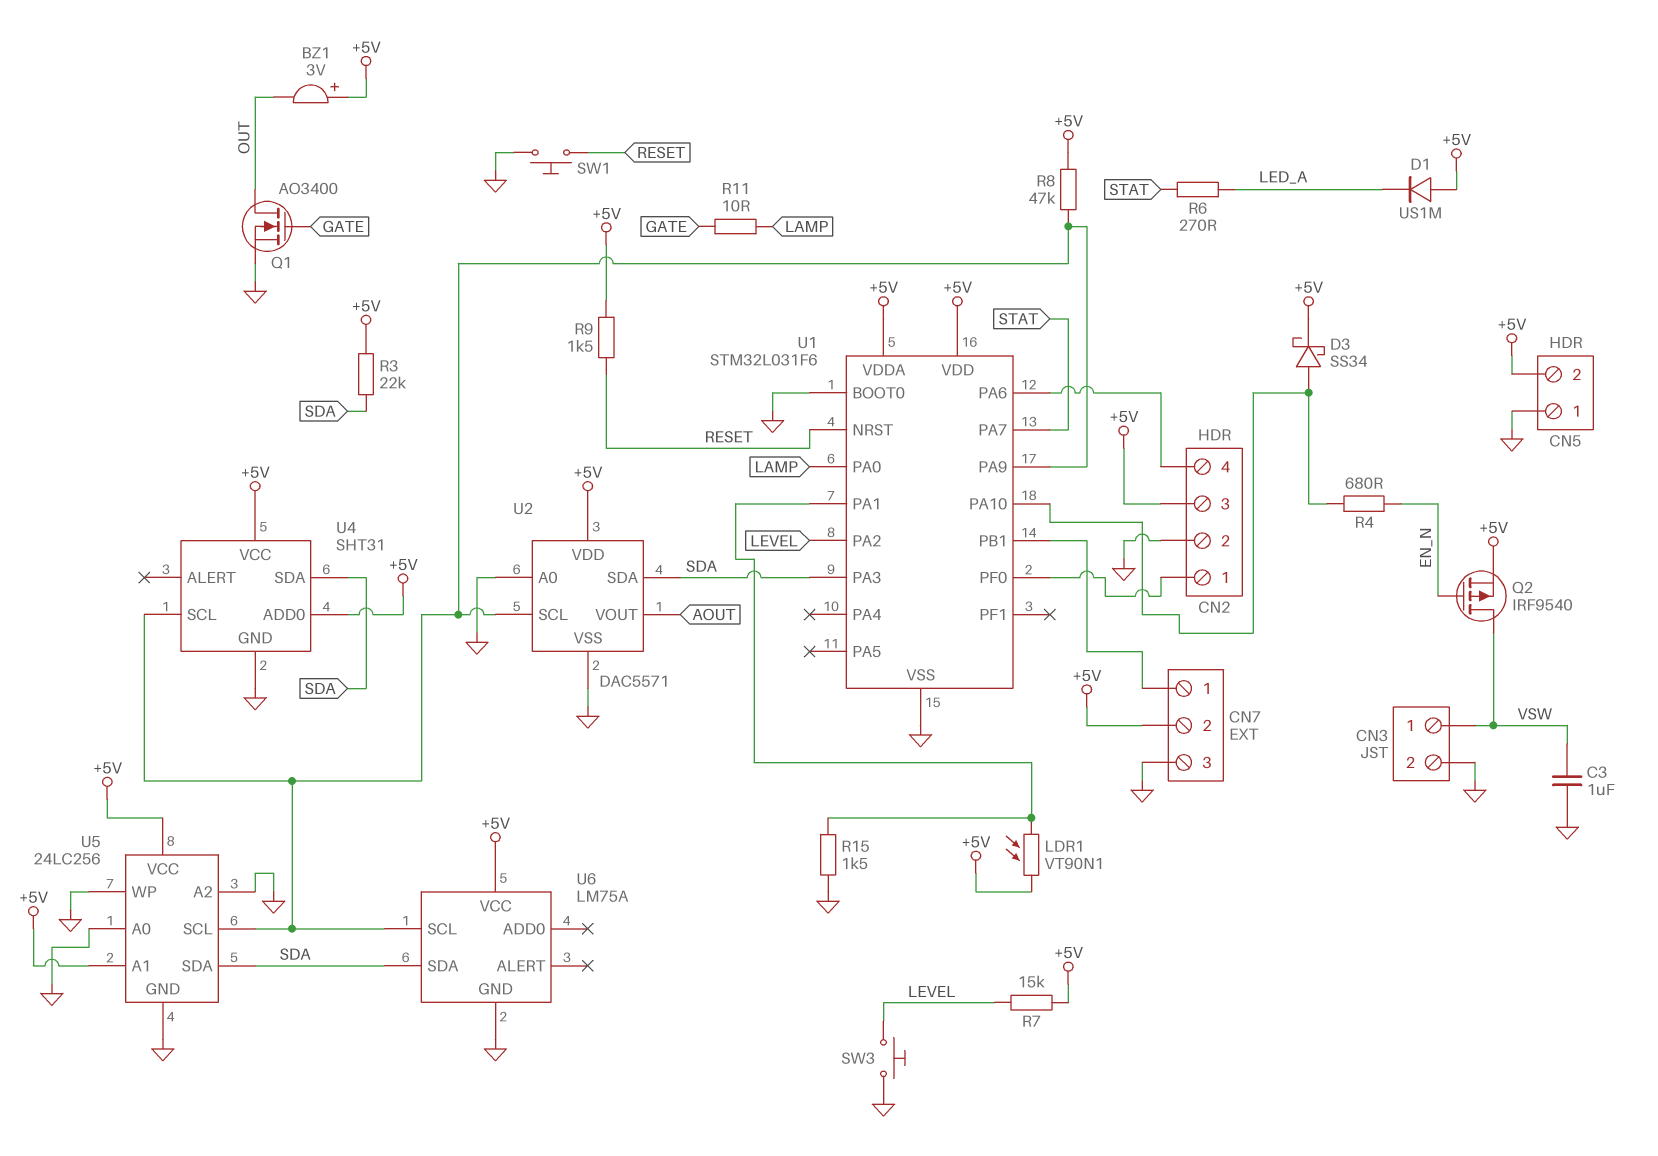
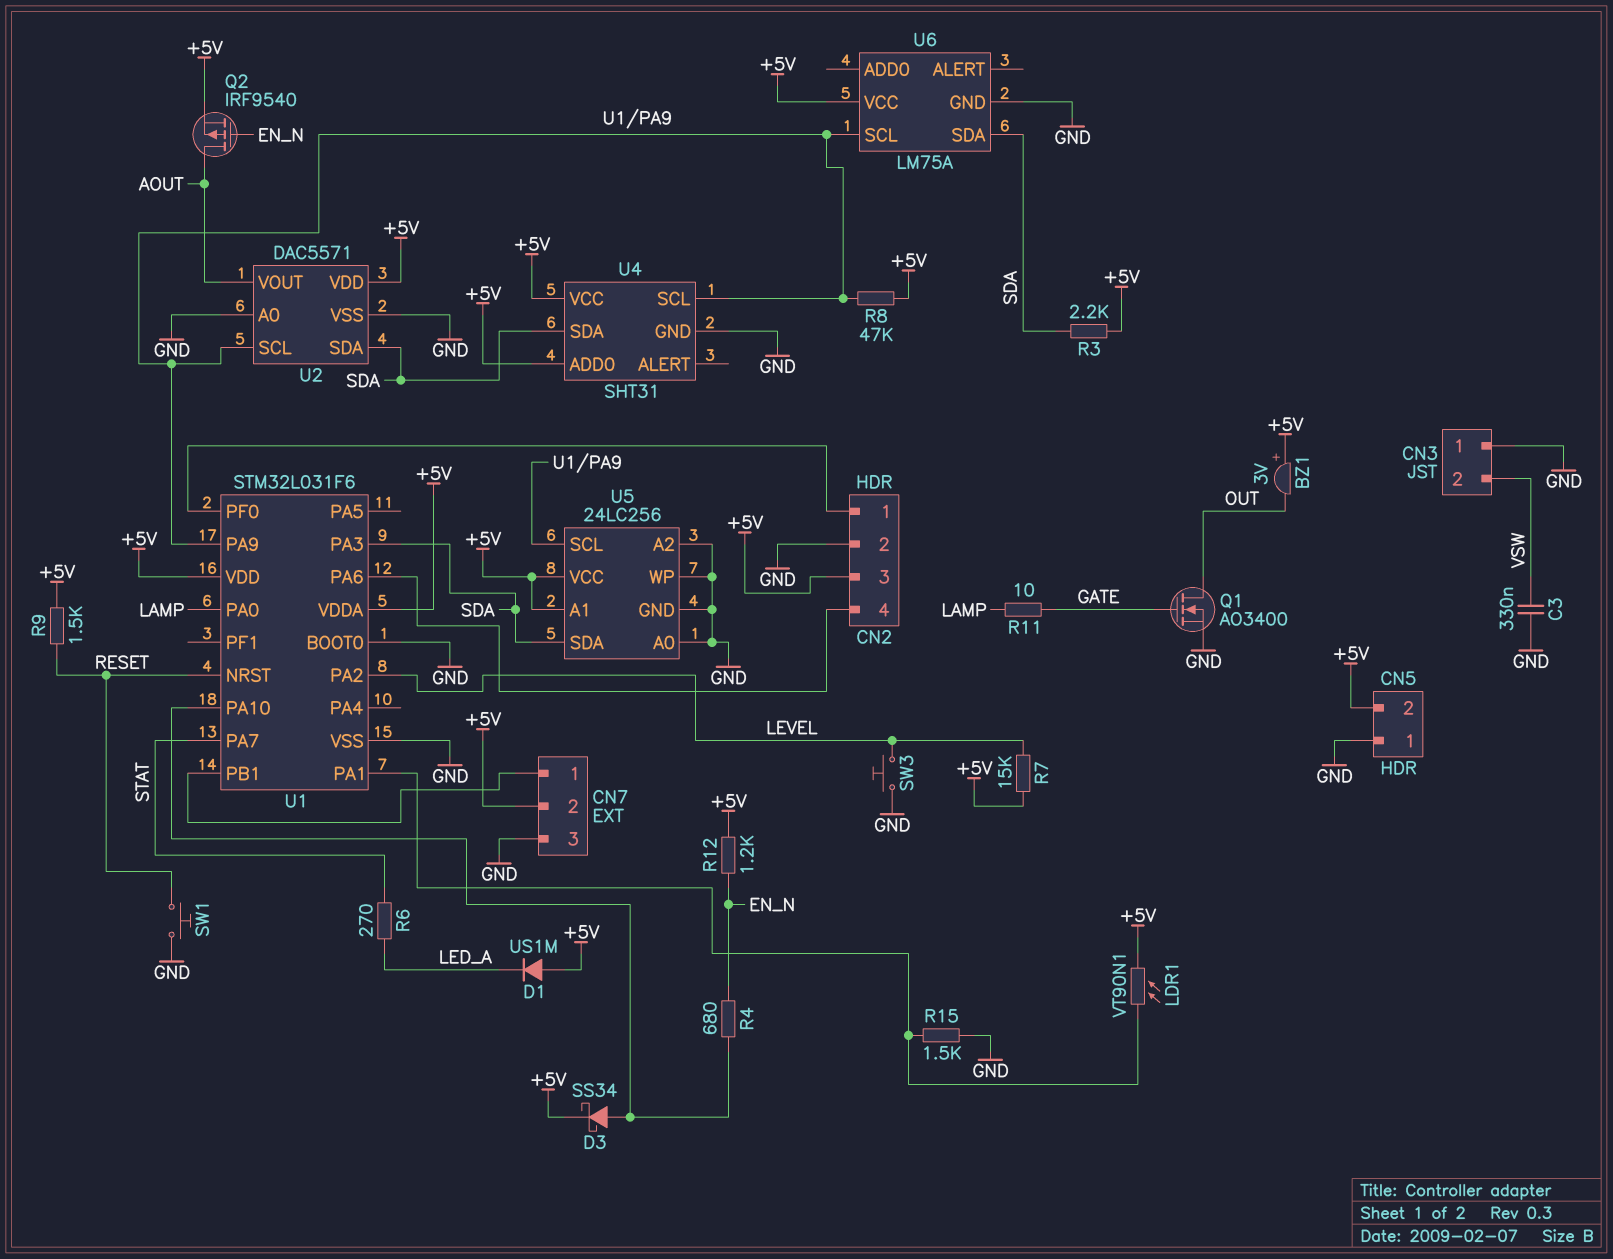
C3: 1uF (GND, VSW) -> 330nF (GND, VSW)
CN3 pin 1: VSW -> GND
CN3 pin 2: GND -> VSW
Q2: PMOS IRF9540 (G EN_N, D VSW, S +5V) -> PMOS IRF9540 (G EN_N, D AOUT, S +5V)
R3: 22k (+5V, SDA) -> 2.2k (+5V, SDA)
R12: none -> 1.2k (+5V, EN_N)

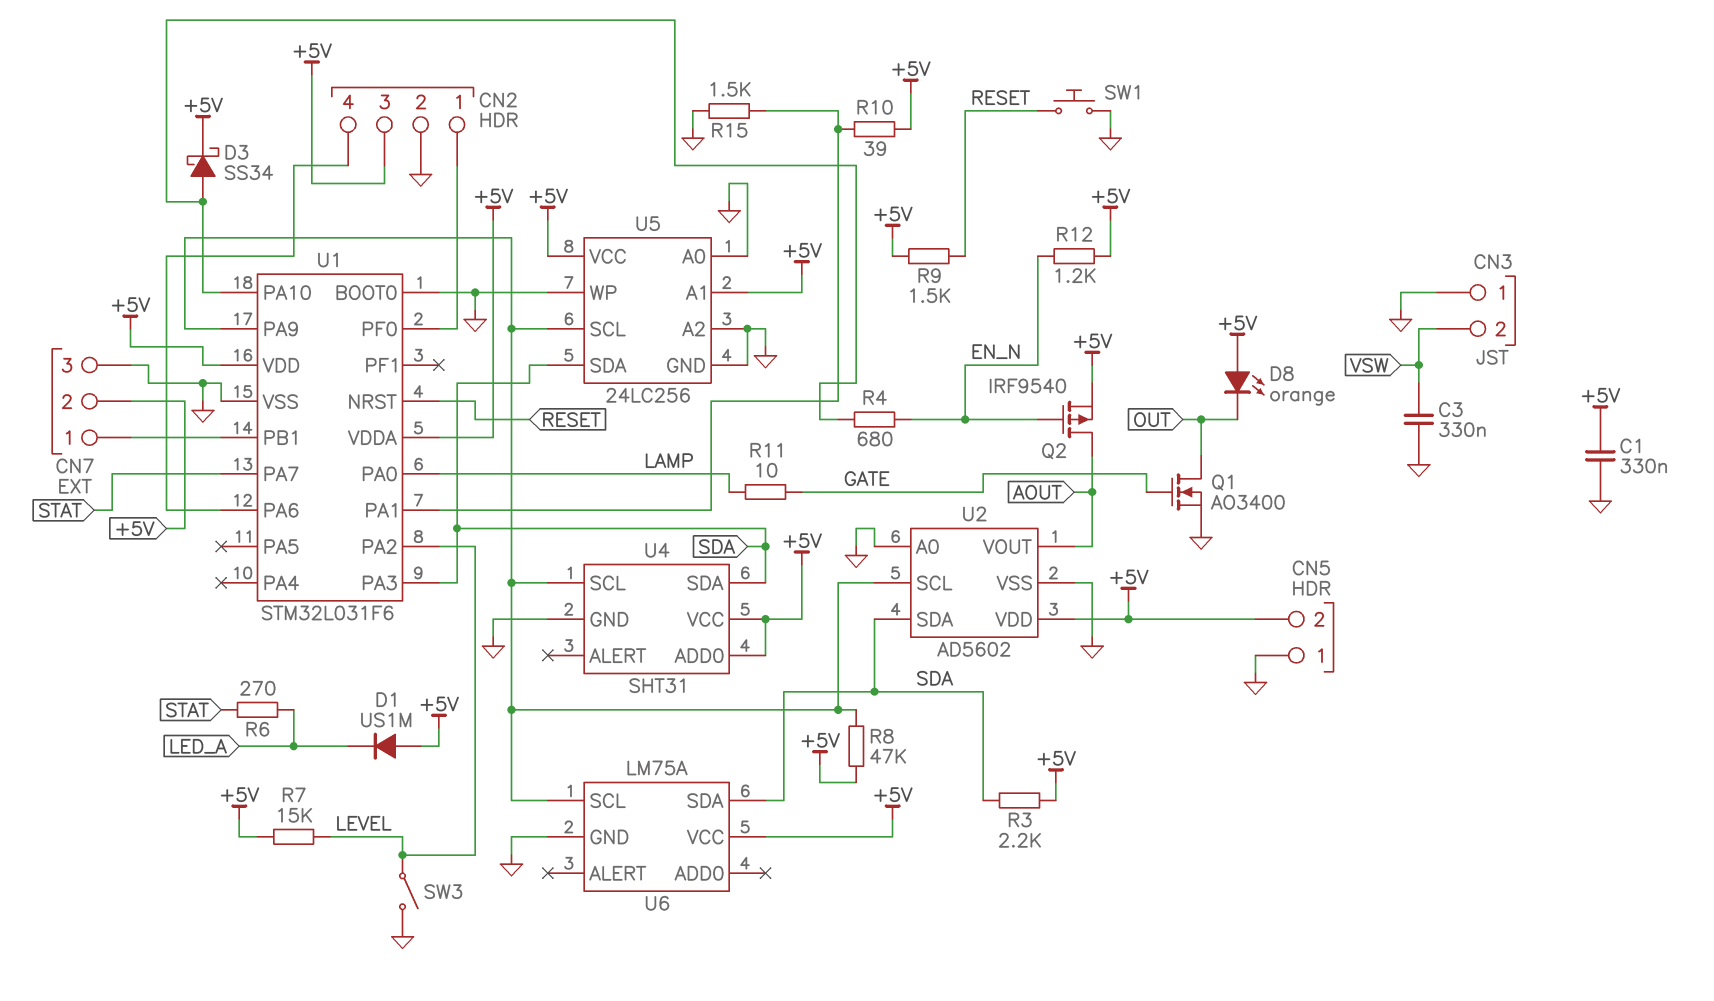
BZ1: buzzer 3V (plus +5V, minus OUT) -> none
C1: none -> 330nF (+5V, GND)
D8: none -> LED orange (A +5V, K OUT)
LDR1: VT90N1 (+5V, U1/PA1) -> none
R10: none -> 39 (+5V, U1/PA1)
SW3: button (GND, LEVEL) -> switch (GND, LEVEL)
U2: DAC5571 -> AD5602

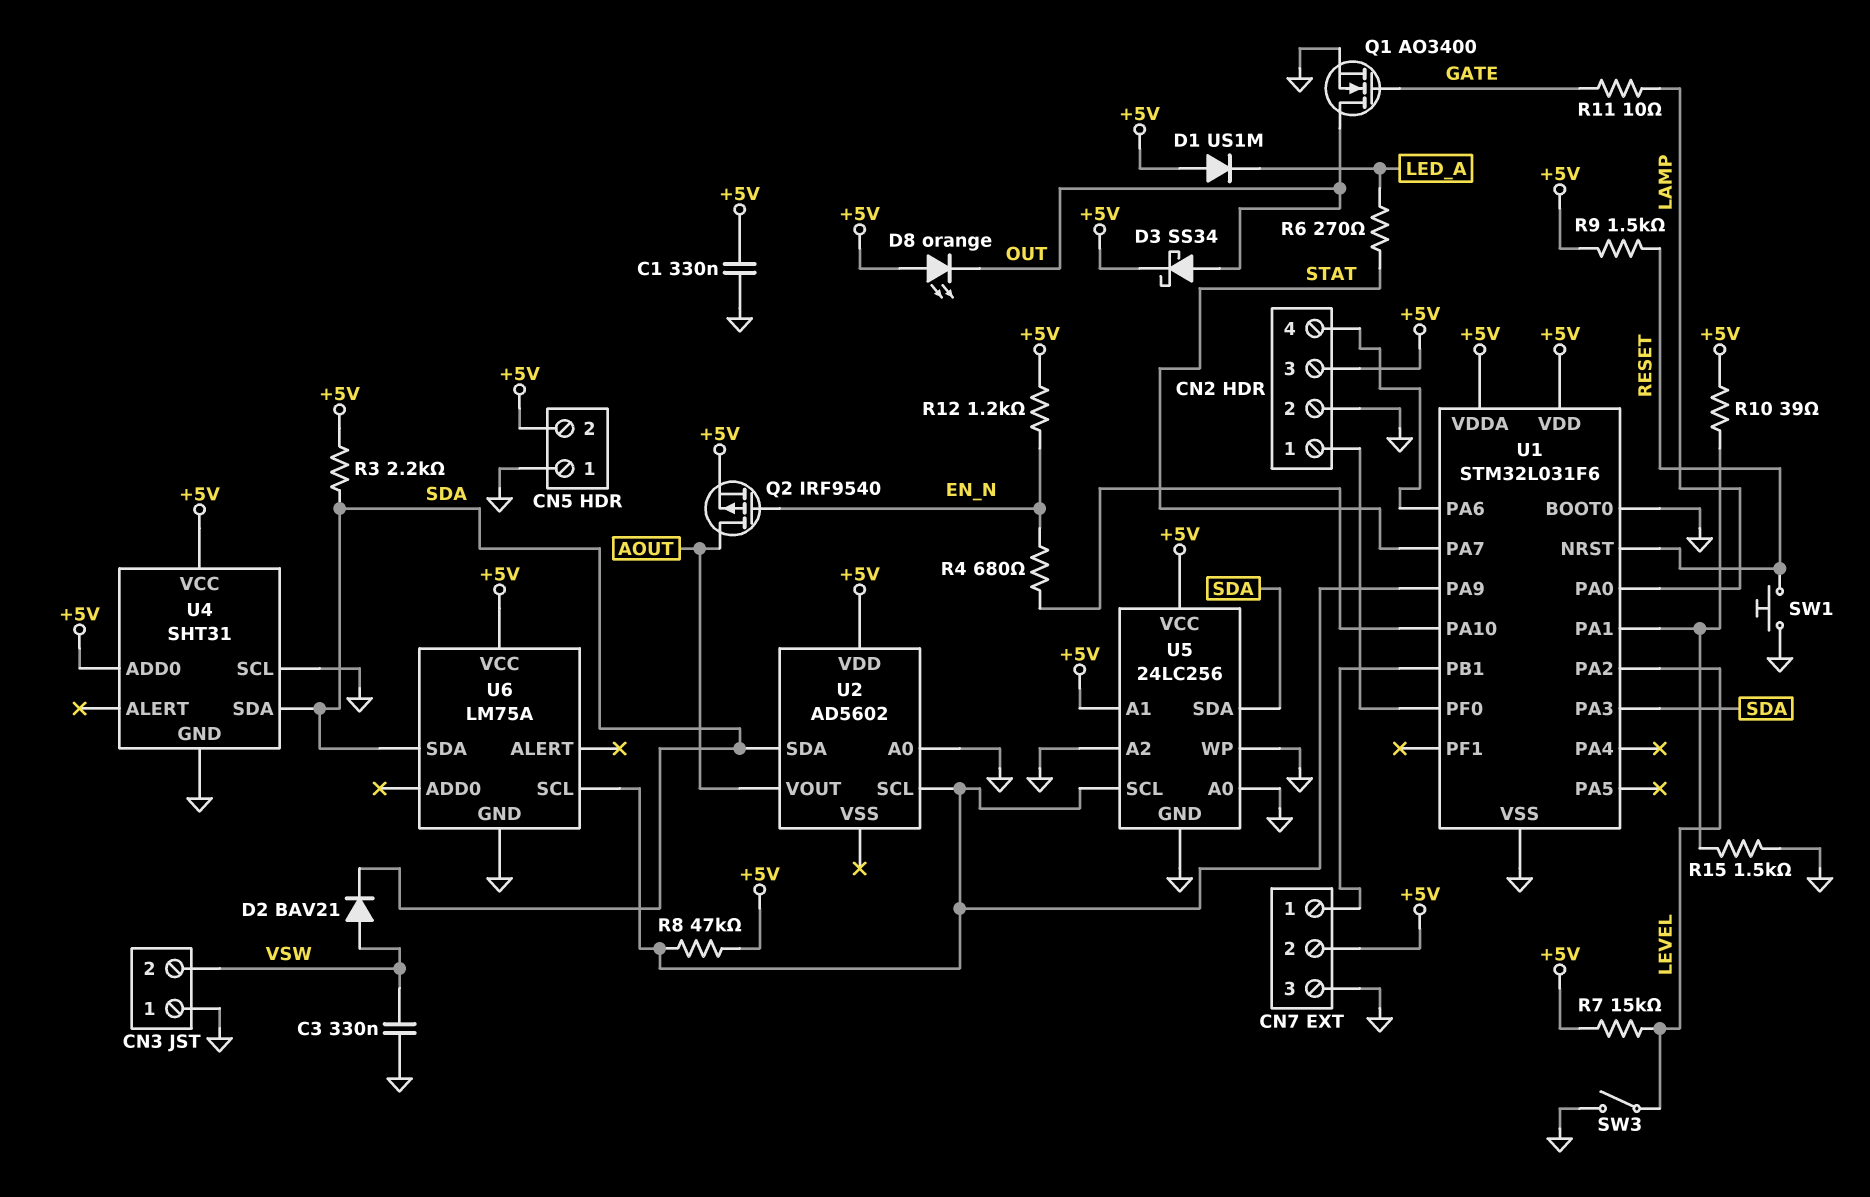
D2: none -> diode BAV21 (A VSW, K SDA)
D3: schottky SS34 (A U1/PA10, K +5V) -> schottky SS34 (A OUT, K +5V)
U2 pin VSS: GND -> none
U4 pin SCL: U1/PA9 -> GND

